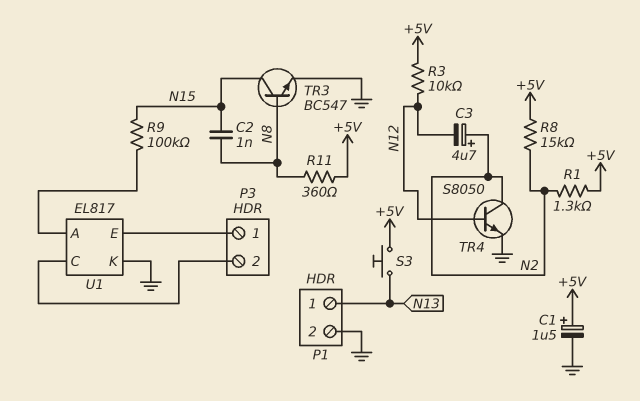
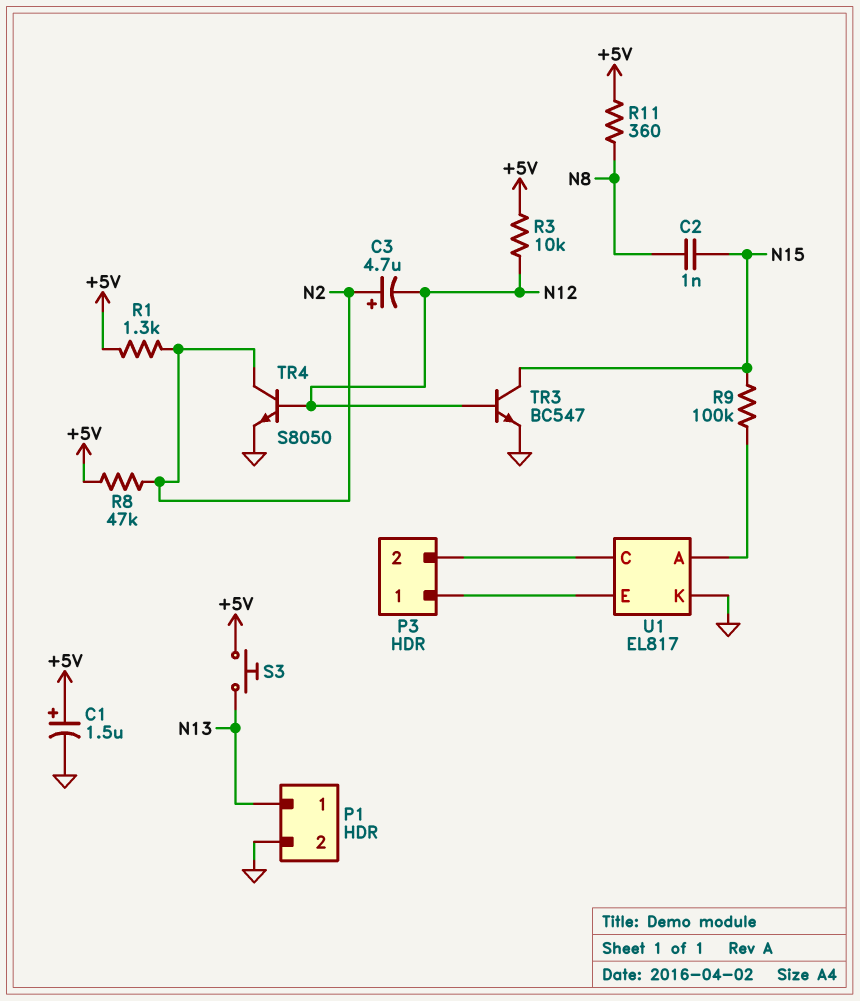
R8: 15k (+5V, N2) -> 47k (+5V, N2)
TR3: NPN BC547 (B N8, C N15, E GND) -> NPN BC547 (B N12, C N15, E GND)

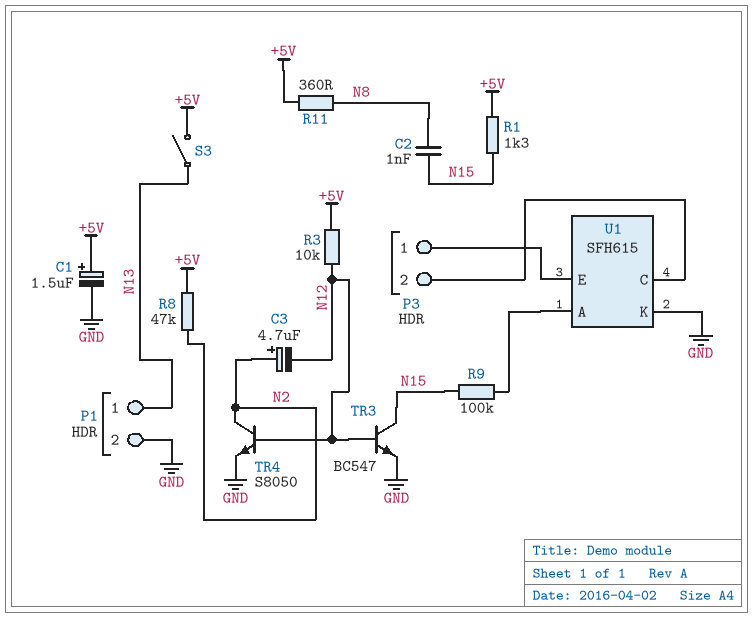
R1: 1.3k (+5V, N2) -> 1.3k (+5V, N15)
S3: button (+5V, N13) -> switch (+5V, N13)
U1: EL817 -> SFH615

